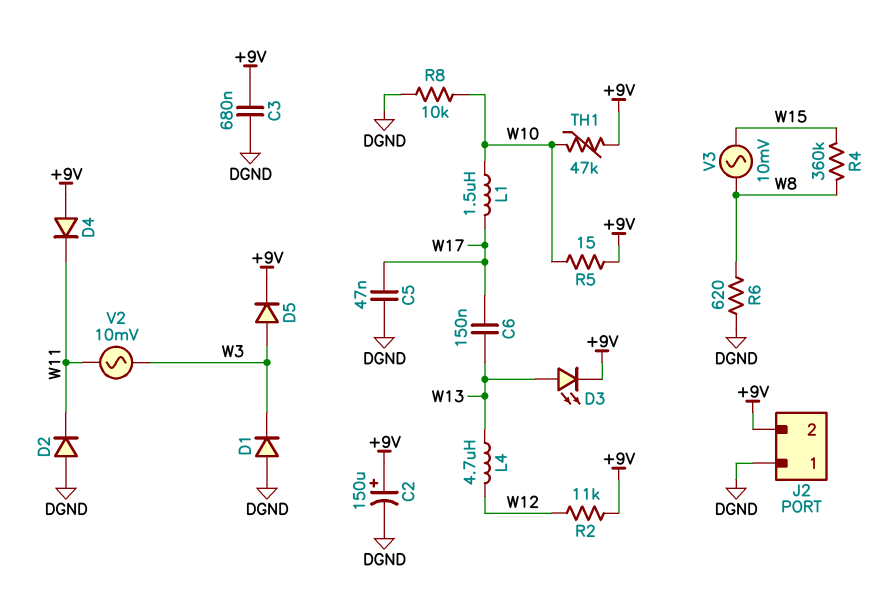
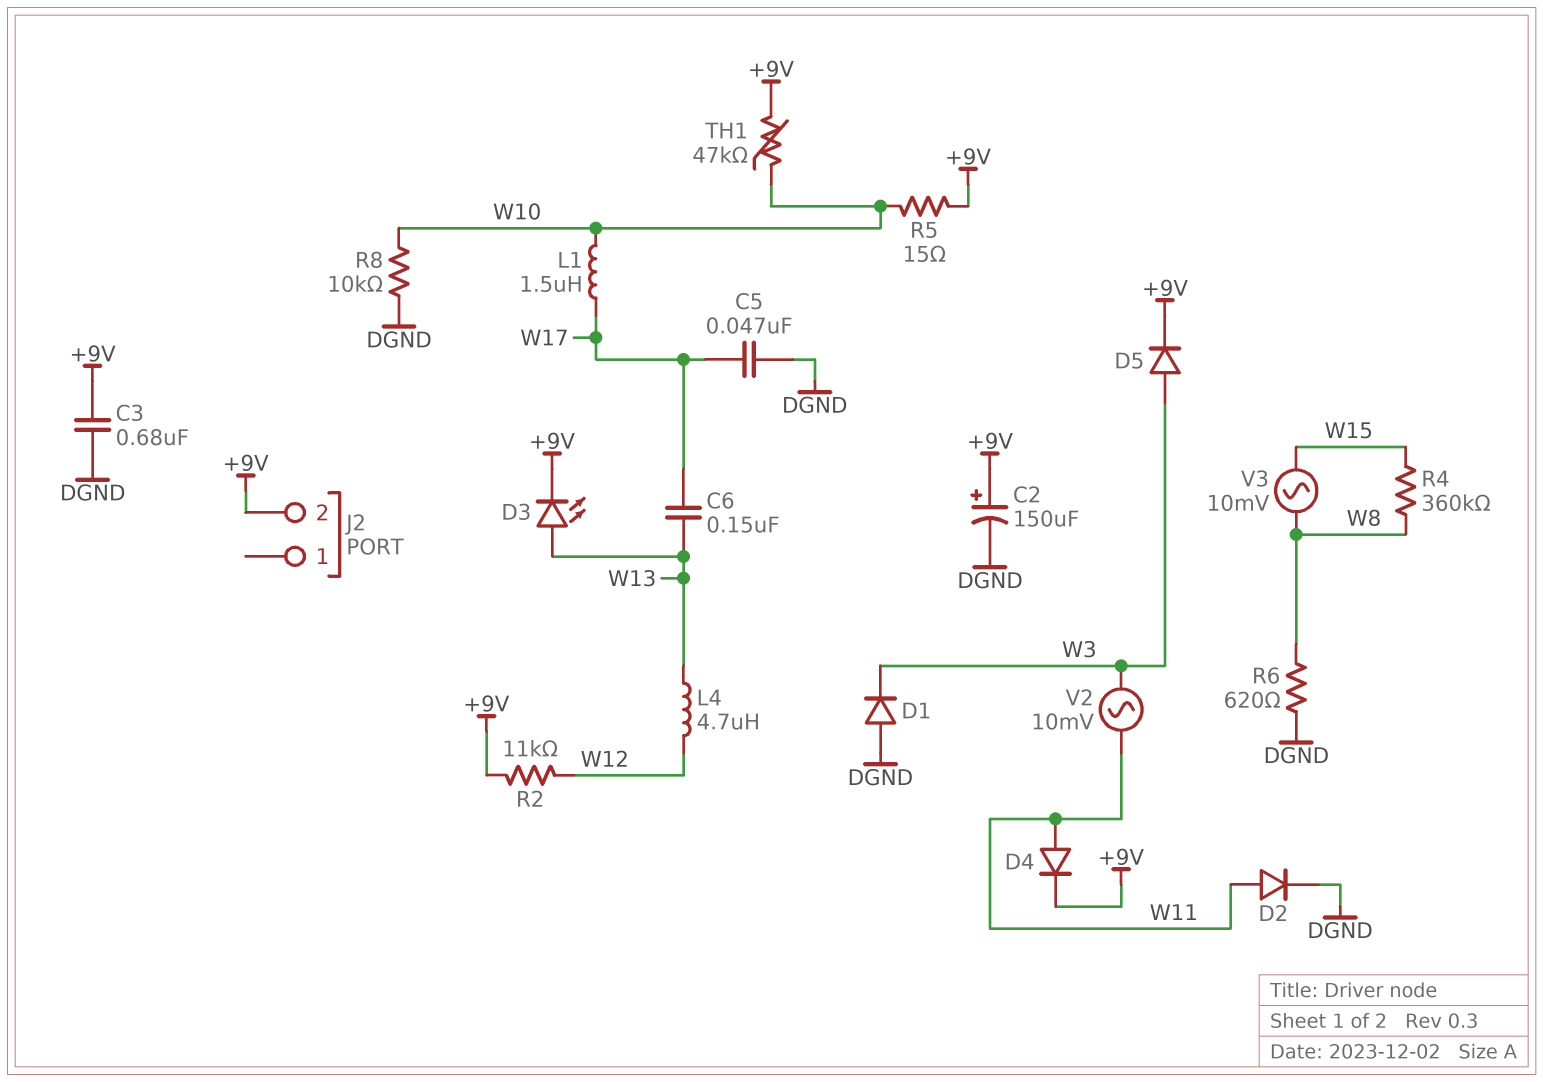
D2: diode (A DGND, K W11) -> diode (A W11, K DGND)
D4: diode (A +9V, K W11) -> diode (A W11, K +9V)
J2 pin 1: DGND -> none

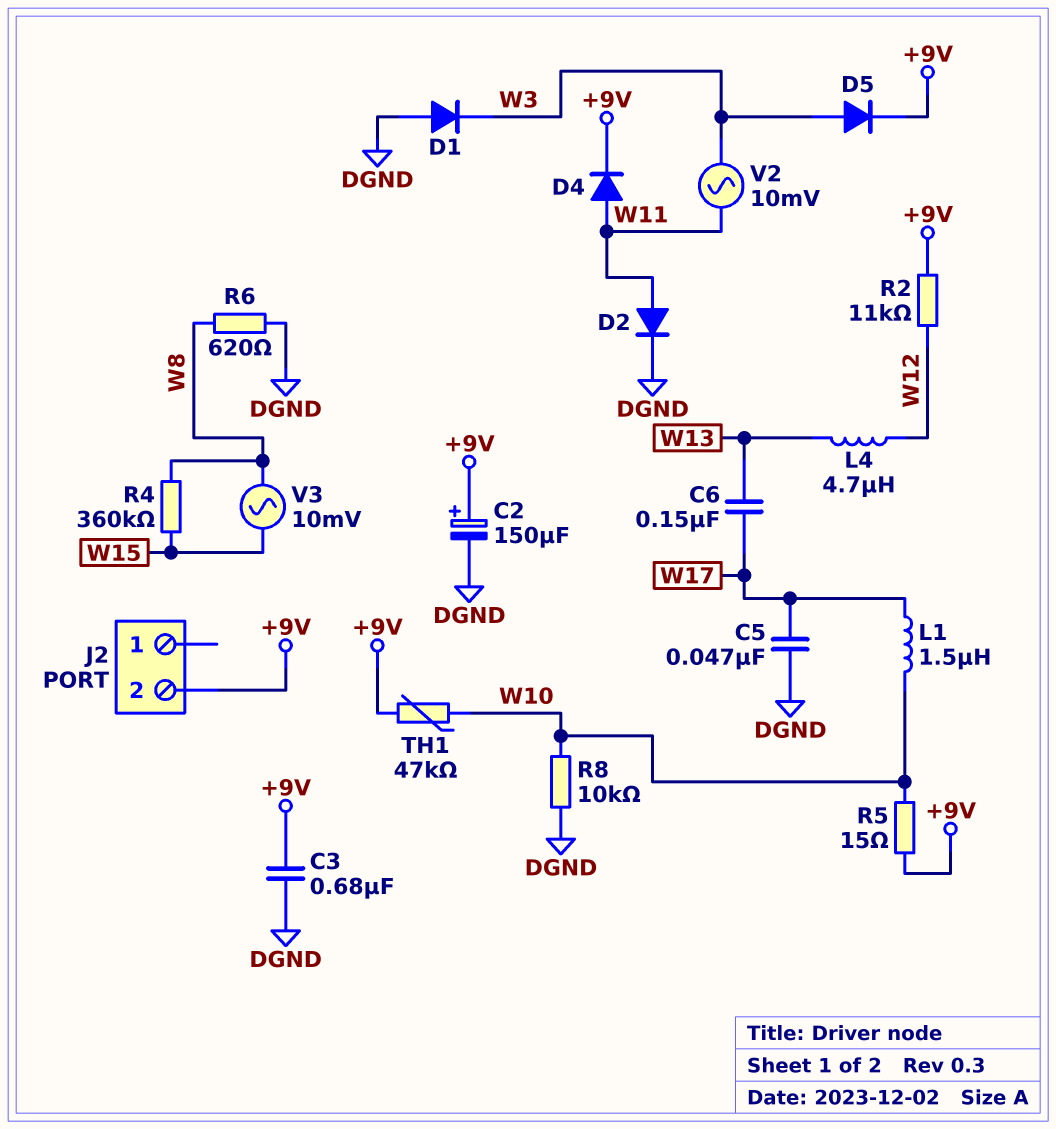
D3: LED (A W13, K +9V) -> none

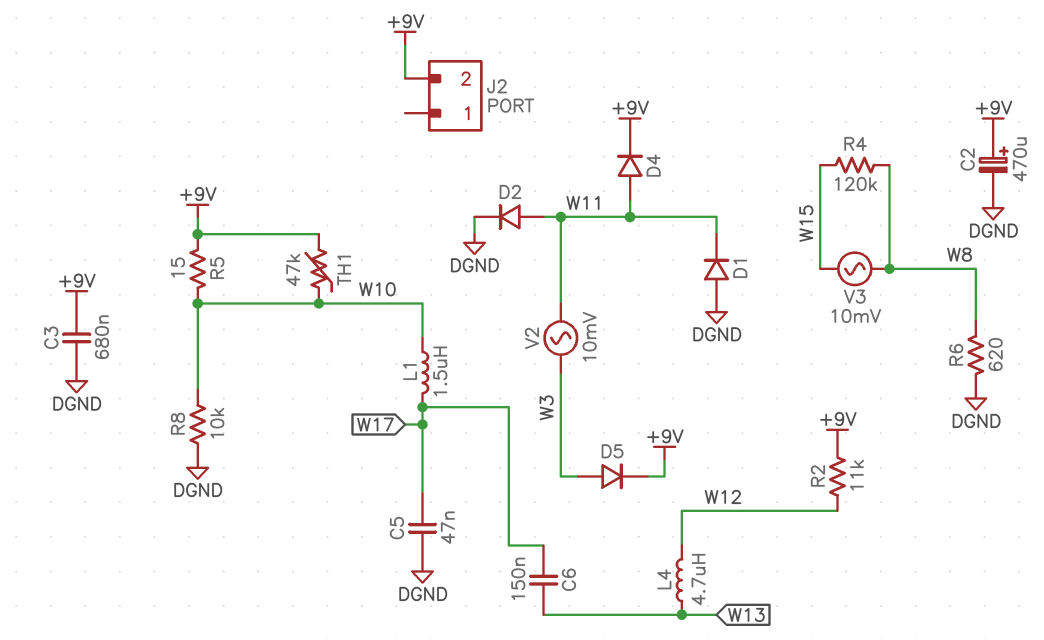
C2: 150uF (plus +9V, minus DGND) -> 470uF (plus +9V, minus DGND)
D1: diode (A DGND, K W3) -> diode (A DGND, K W11)
R4: 360k (W8, W15) -> 120k (W8, W15)

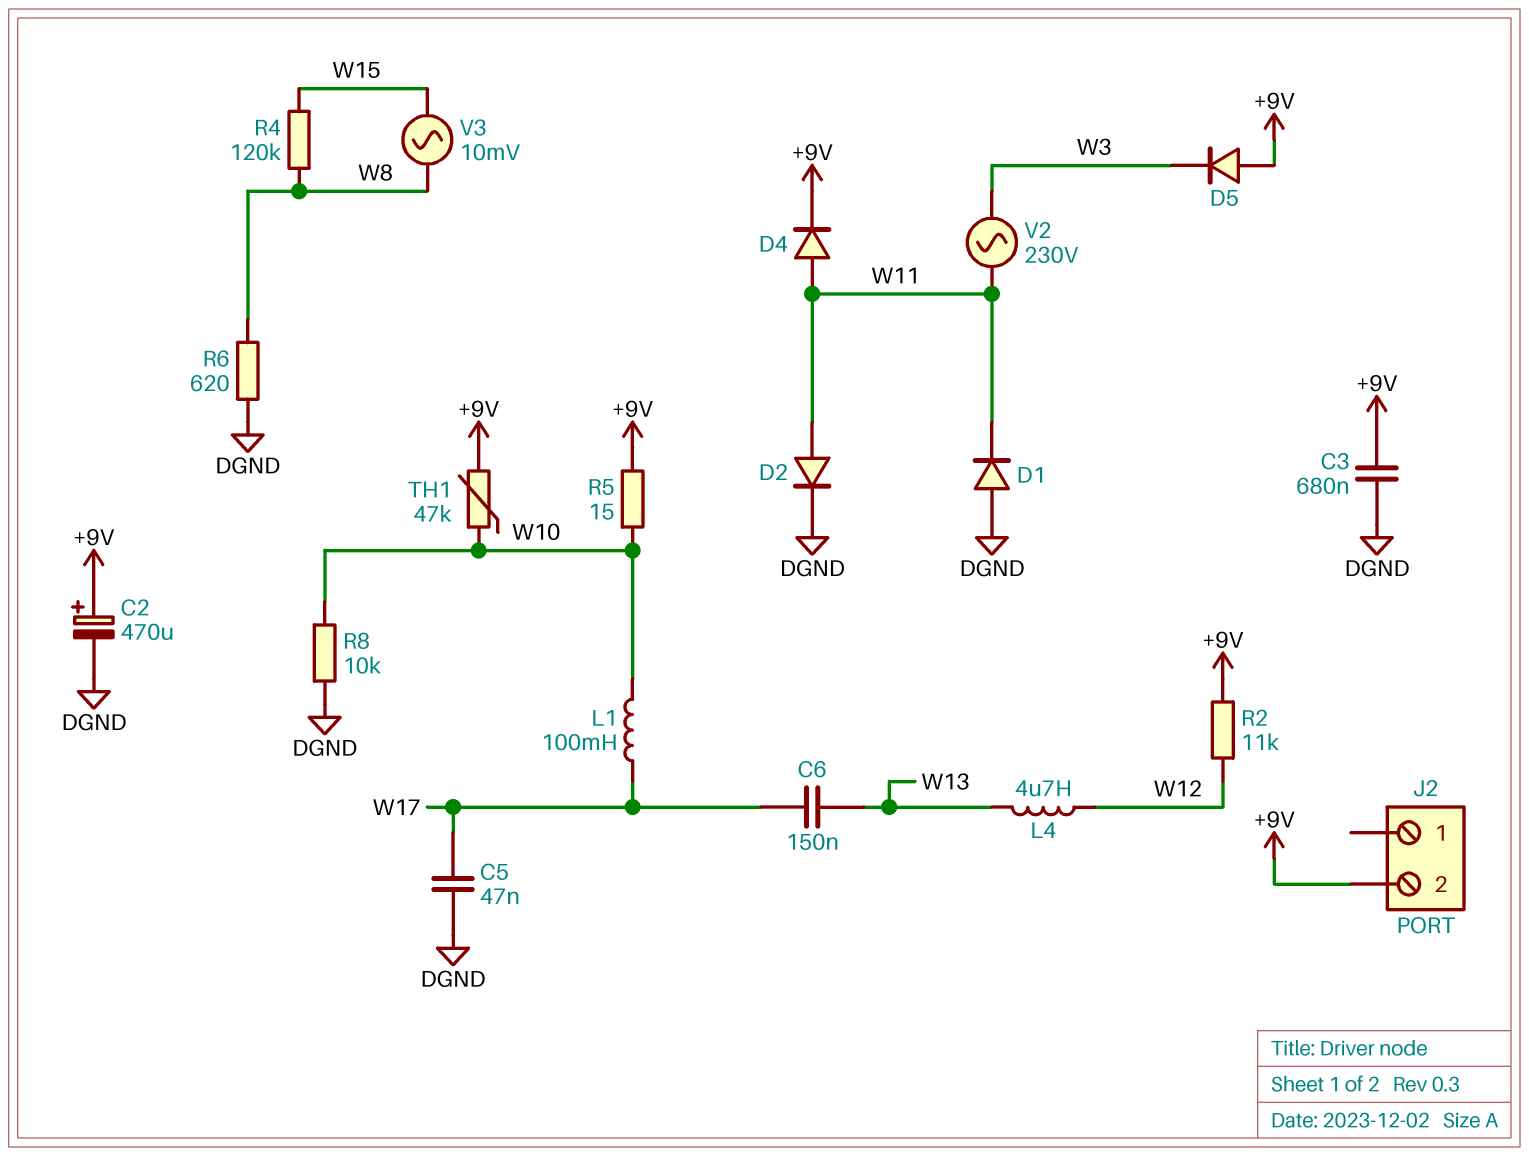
D5: diode (A W3, K +9V) -> diode (A +9V, K W3)
L1: 1.5uH (W10, W17) -> 100mH (W10, W17)
V2: AC 10mV (W3, W11) -> AC 230V (W3, W11)

